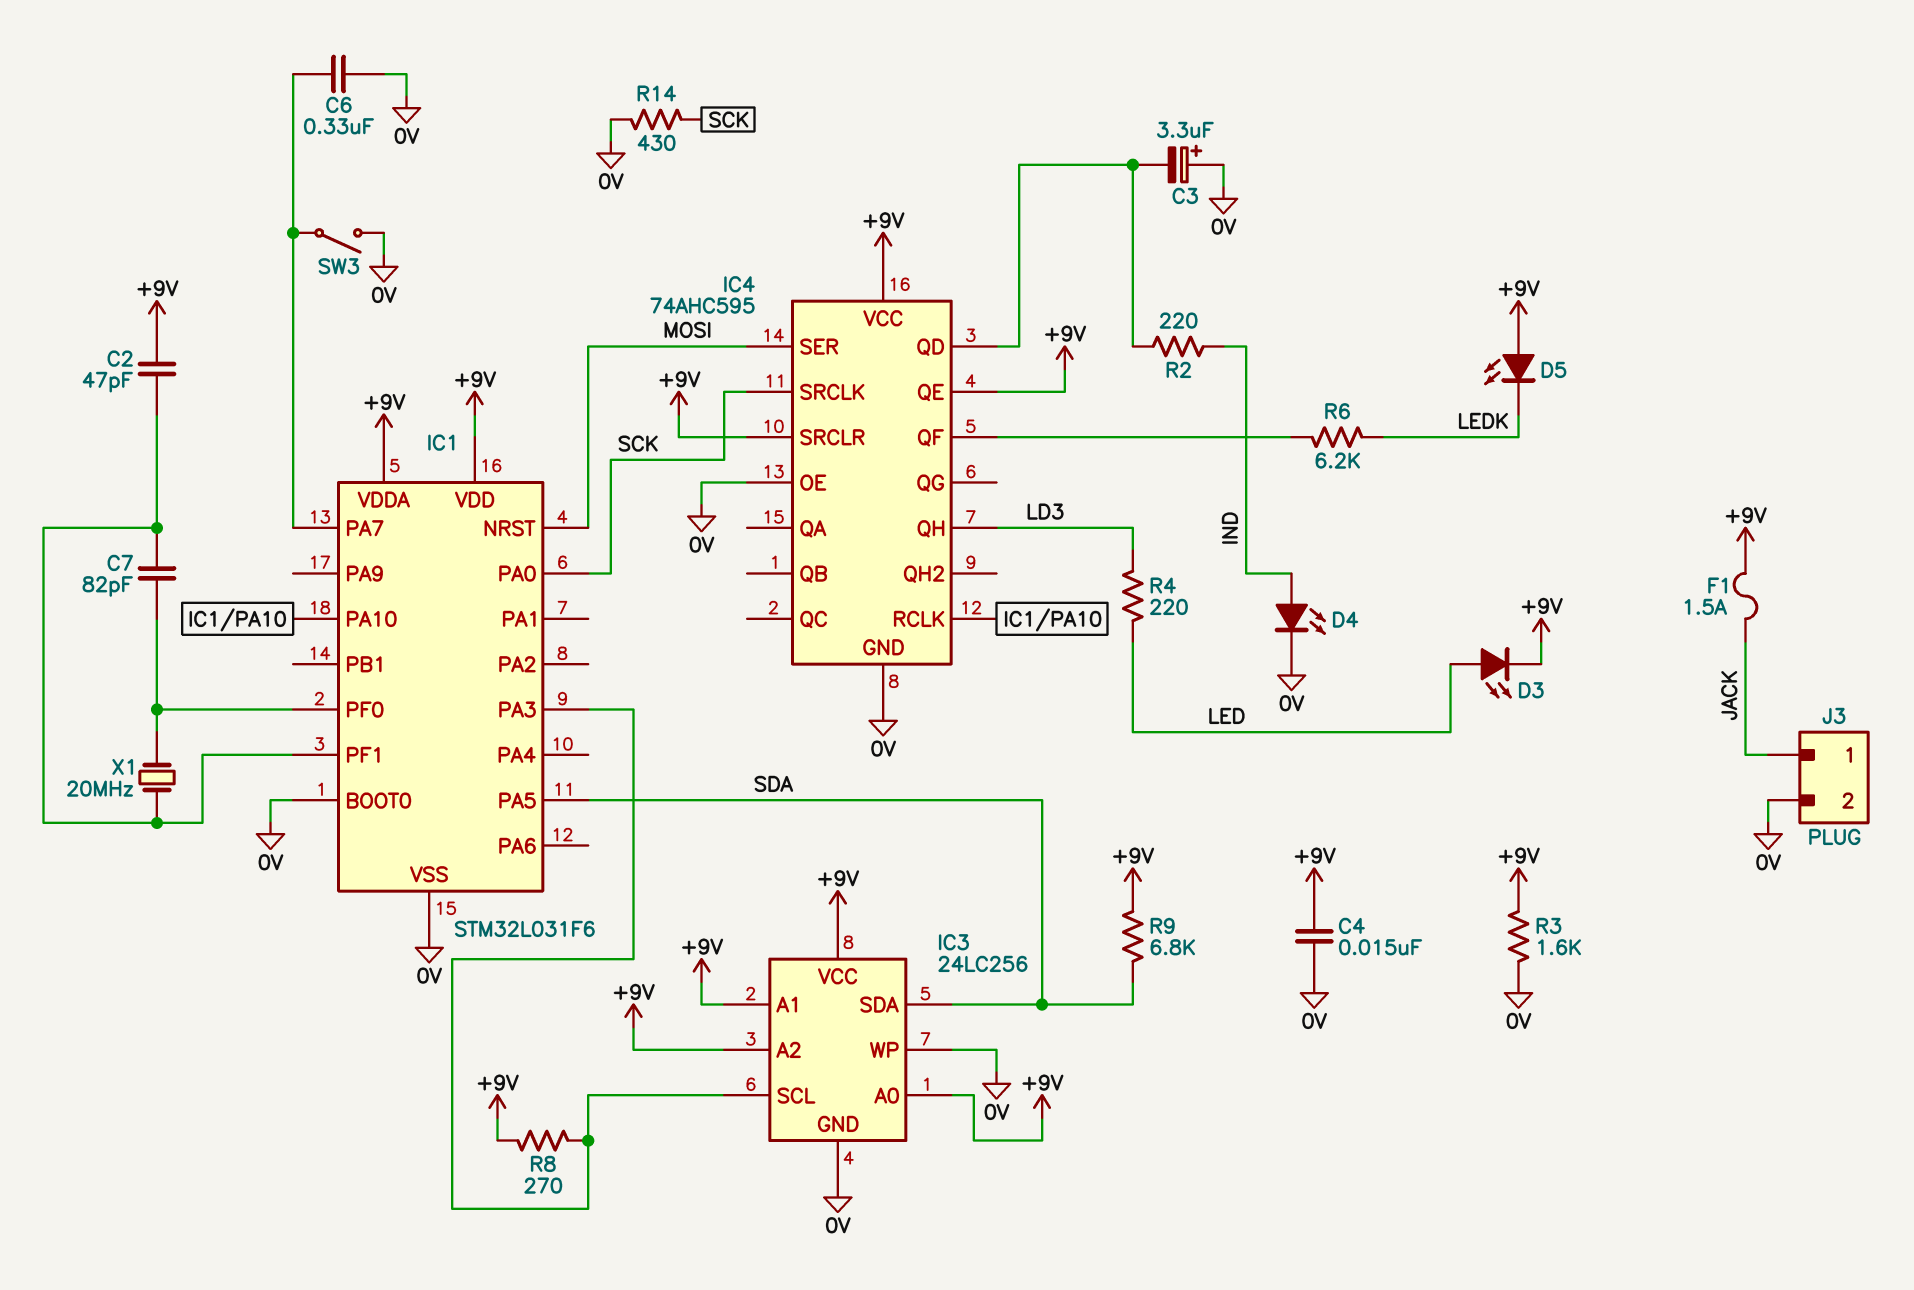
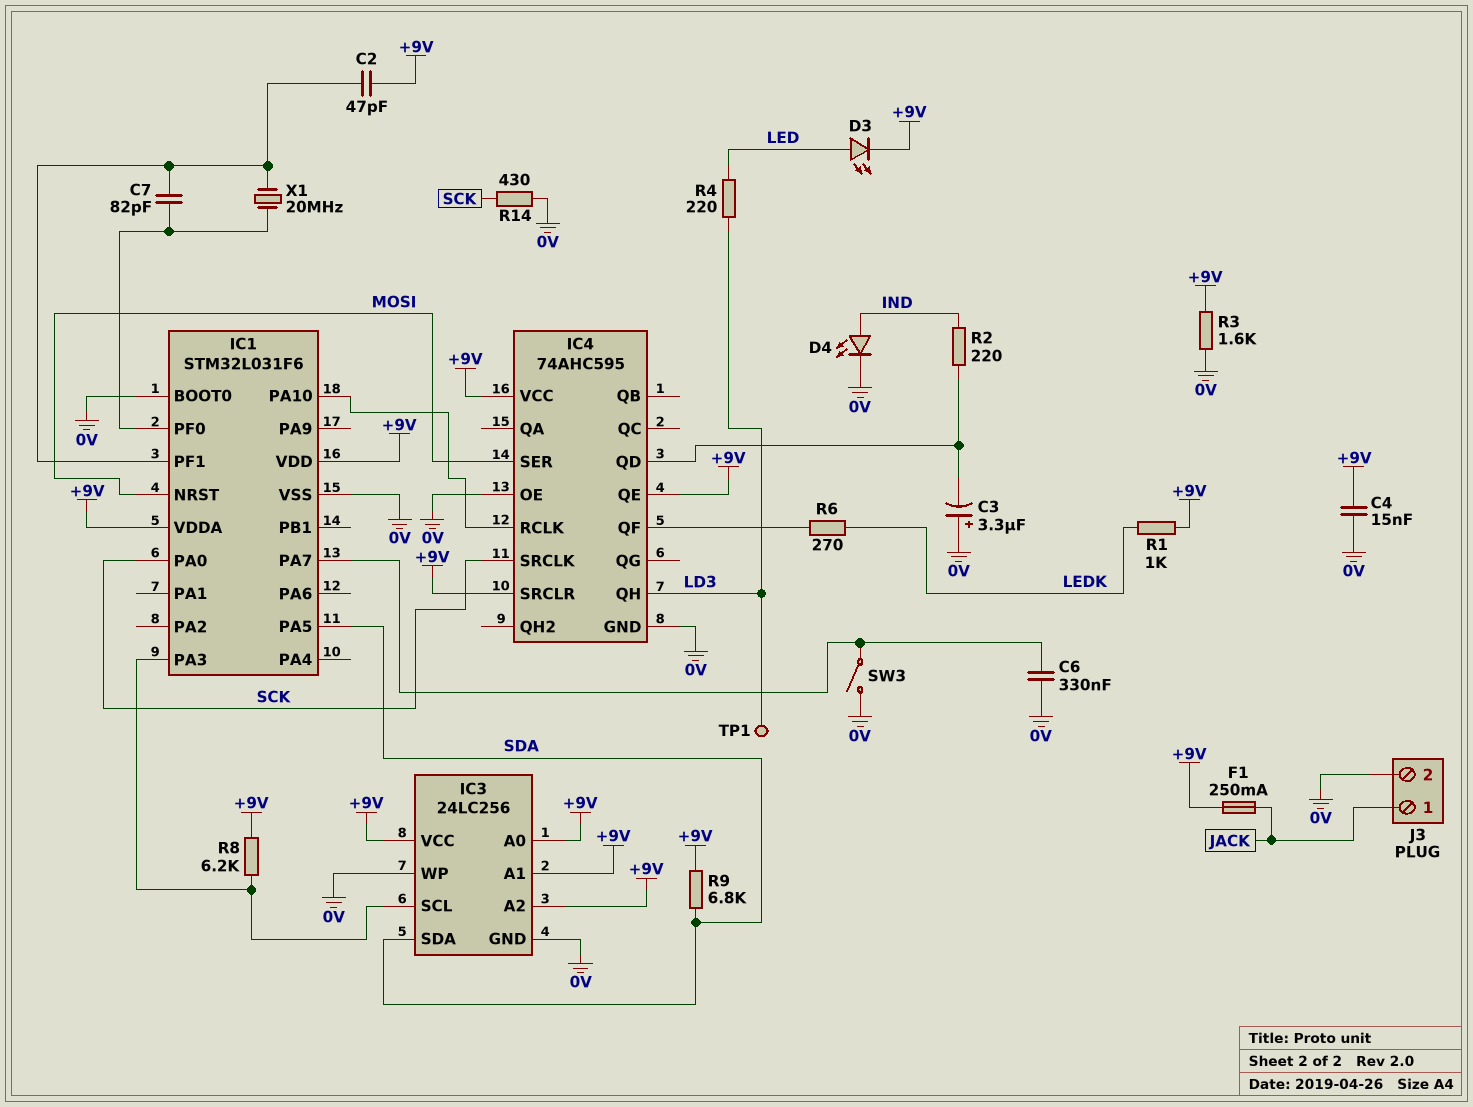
D5: LED (A +9V, K LEDK) -> none
F1: 1.5A (+9V, JACK) -> 250mA (+9V, JACK)
R1: none -> 1k (+9V, LEDK)
R6: 6.2k (IC4/QF, LEDK) -> 270 (IC4/QF, LEDK)
R8: 270 (+9V, IC1/PA3) -> 6.2k (+9V, IC1/PA3)
TP1: none -> test point (LD3)

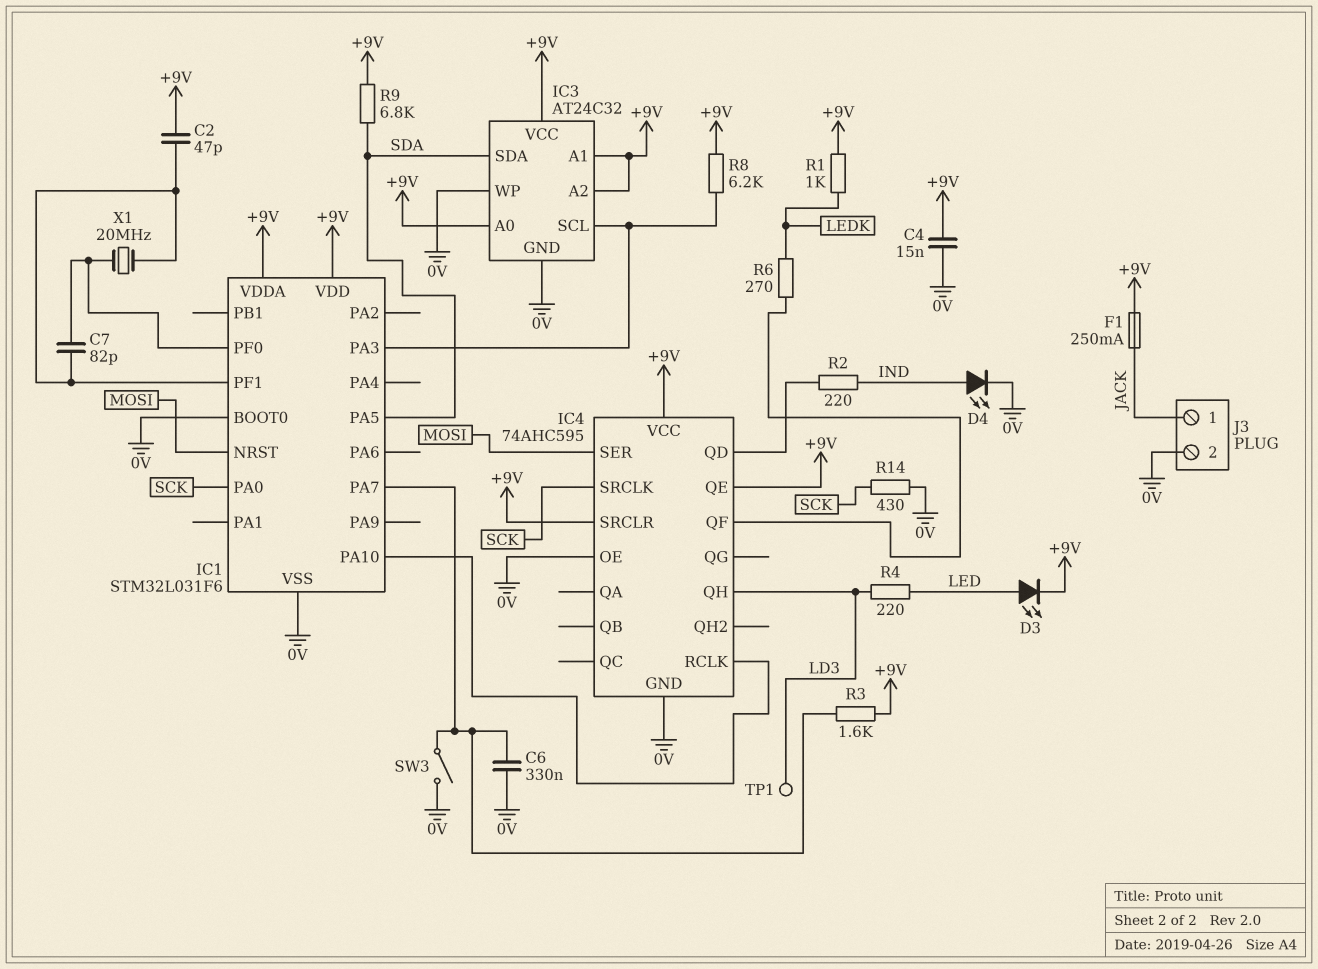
C3: 3.3uF (plus 0V, minus IC4/QD) -> none
IC3: 24LC256 -> AT24C32
R3: 1.6k (+9V, 0V) -> 1.6k (+9V, IC1/PA7)

